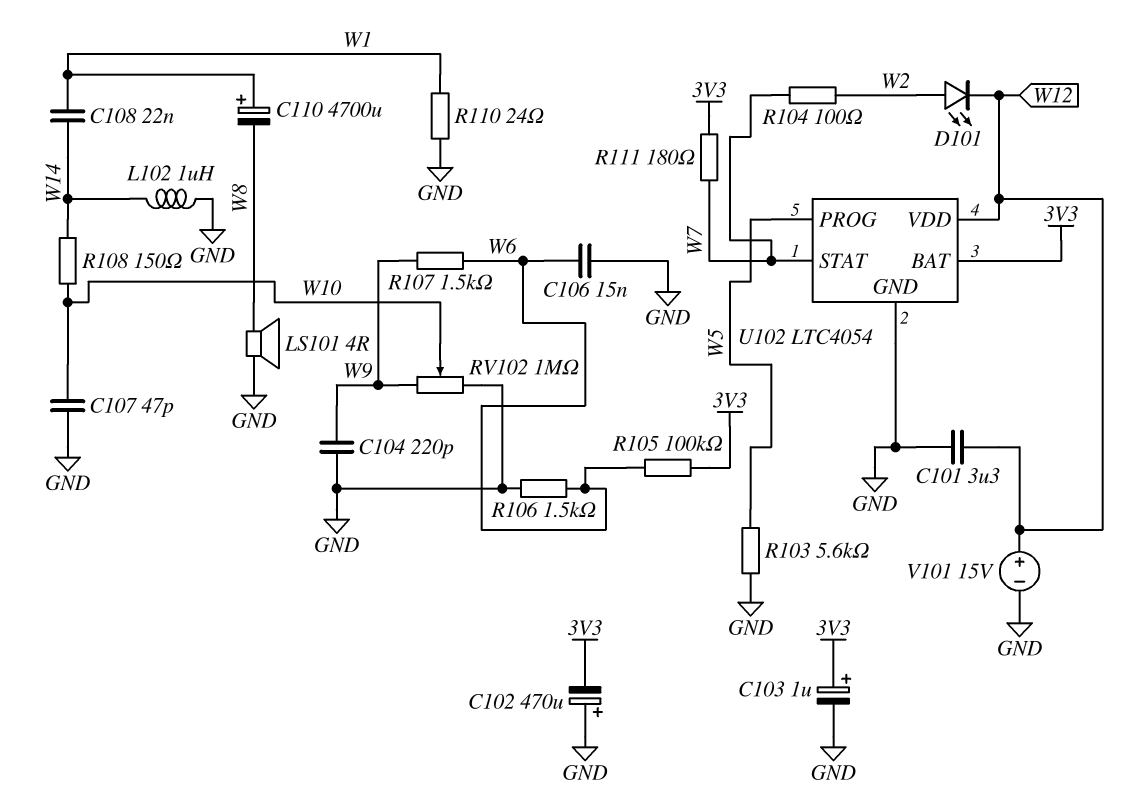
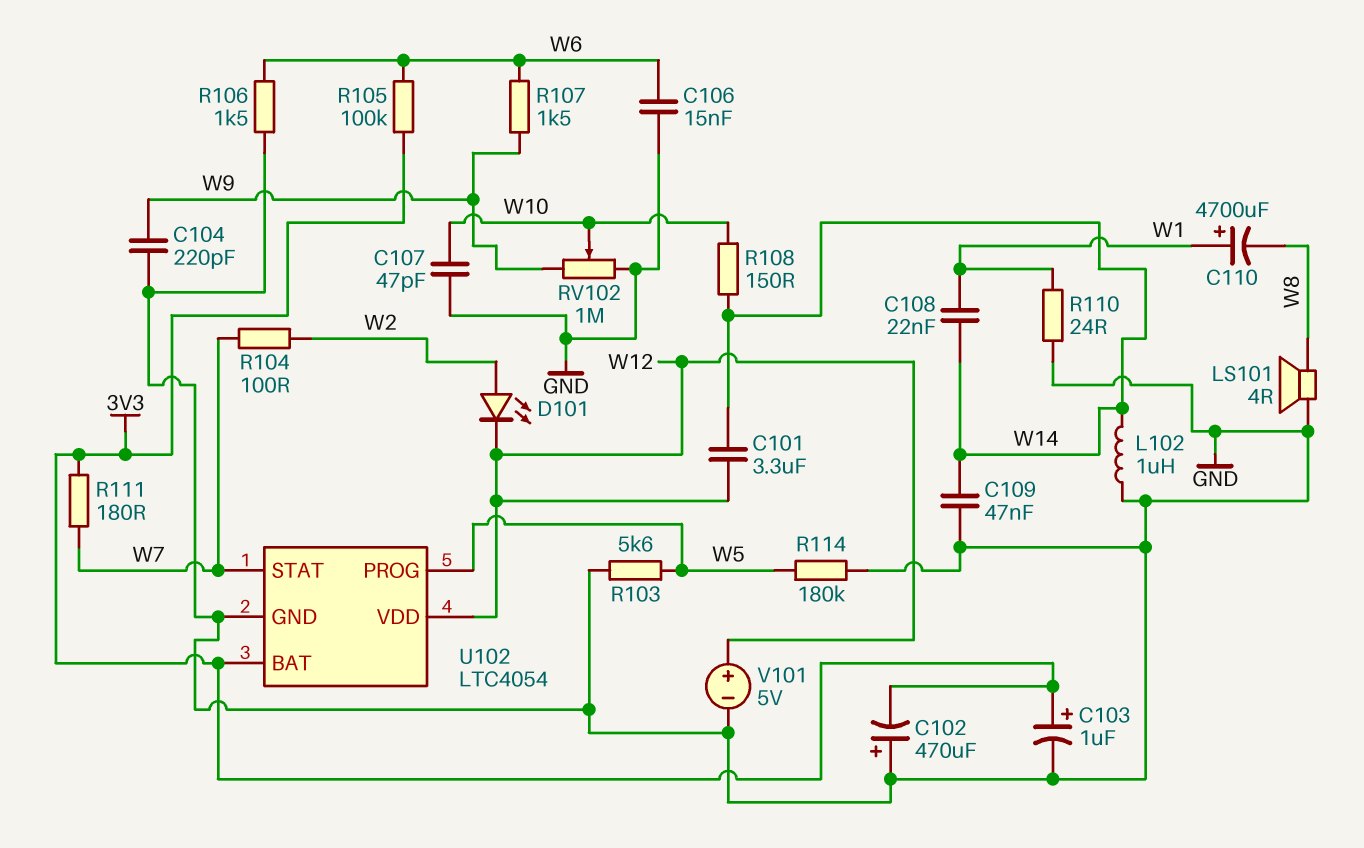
C101: 3.3uF (GND, W12) -> 3.3uF (W12, W14)
C109: none -> 47nF (GND, W14)
R114: none -> 180k (GND, W5)
V101: 15V (plus W12, minus GND) -> 5V (plus W12, minus GND)

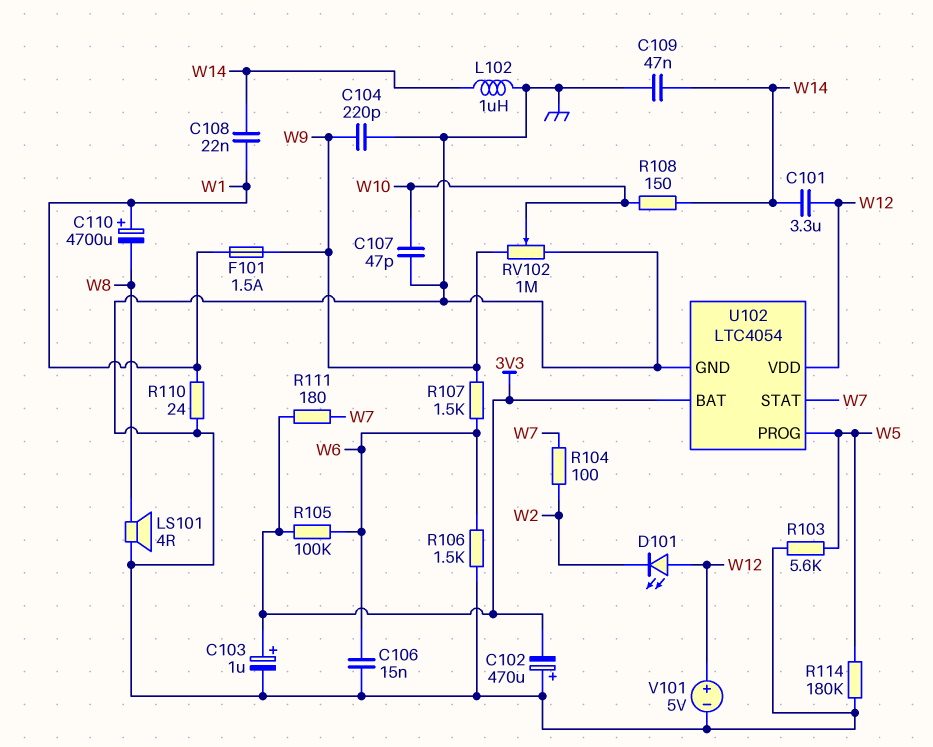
D101: LED (A W2, K W12) -> LED (A W12, K W2)
F101: none -> 1.5A (W1, W9)

